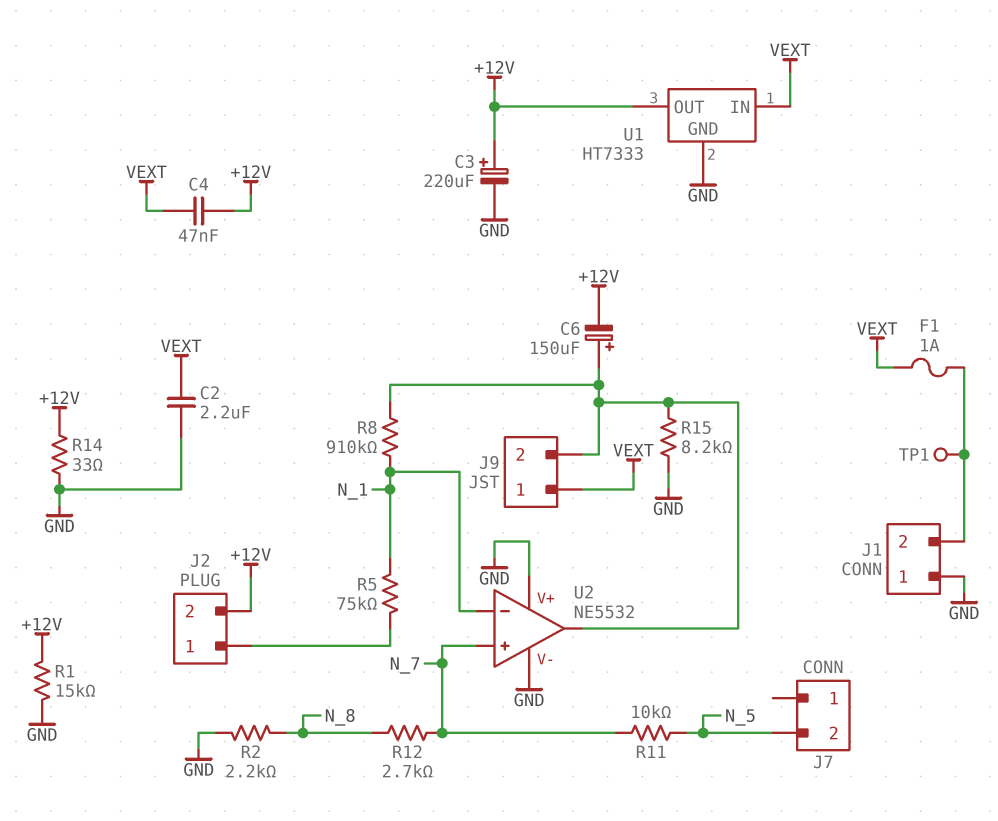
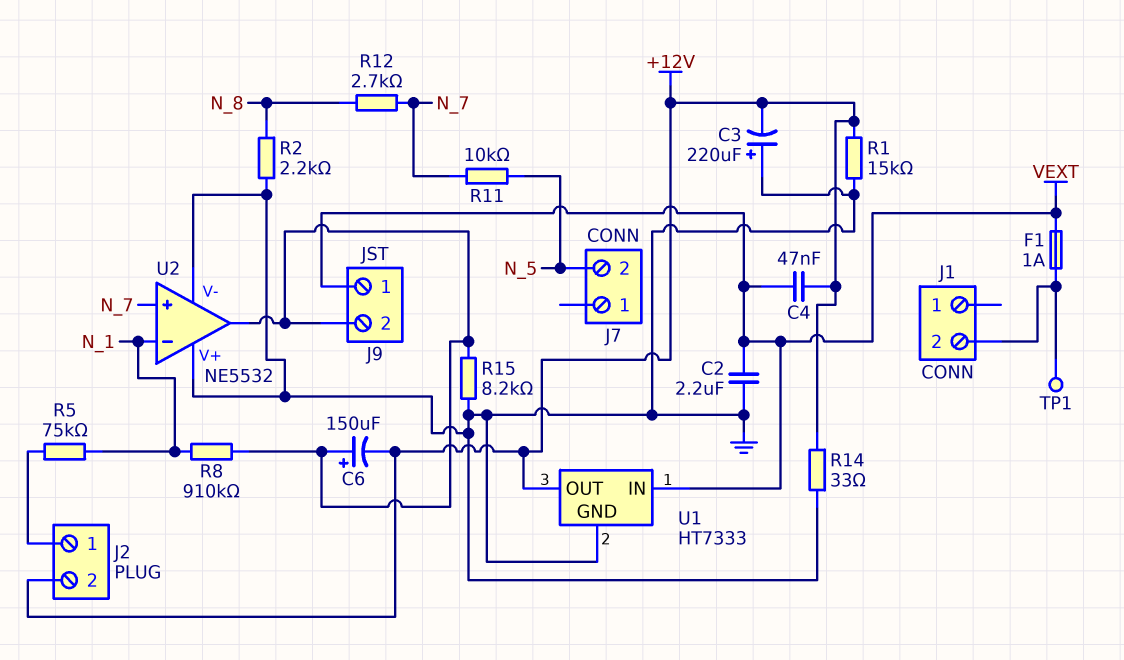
C3: 220uF (plus +12V, minus GND) -> 220uF (plus GND, minus +12V)
J1 pin 1: GND -> none

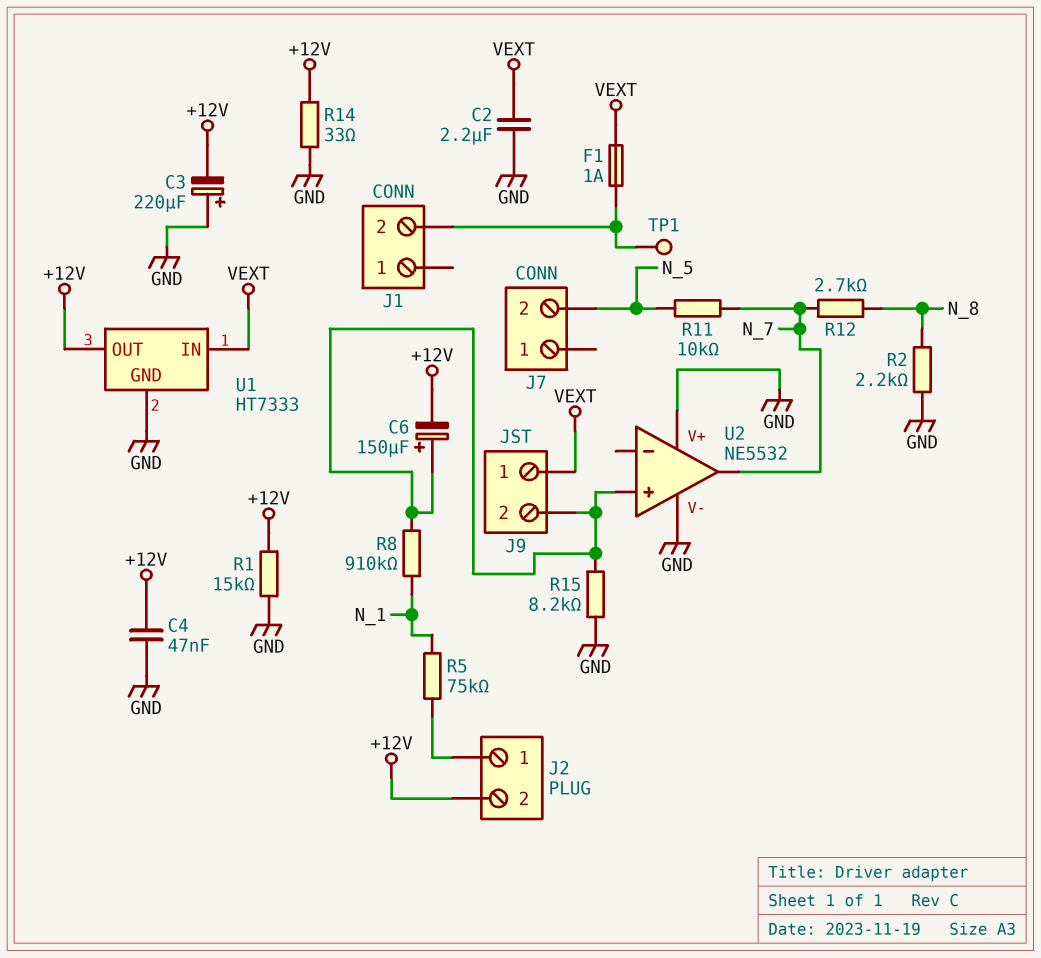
C4: 47nF (+12V, VEXT) -> 47nF (+12V, GND)
U2 pin in+: N_7 -> J9/2
U2 pin in-: N_1 -> none
U2 pin out: J9/2 -> N_7

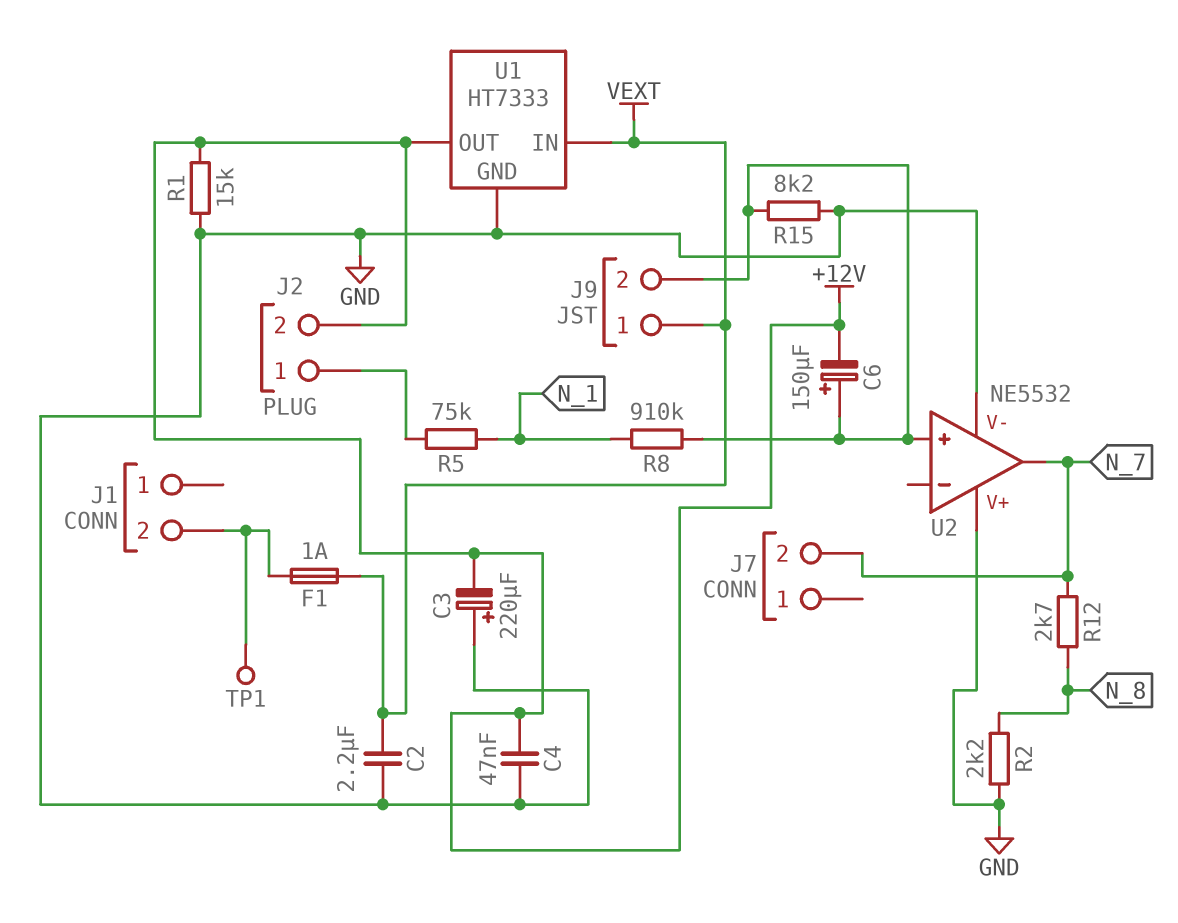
J7 pin 2: N_5 -> N_7
R11: 10k (N_5, N_7) -> none
R14: 33 (+12V, GND) -> none

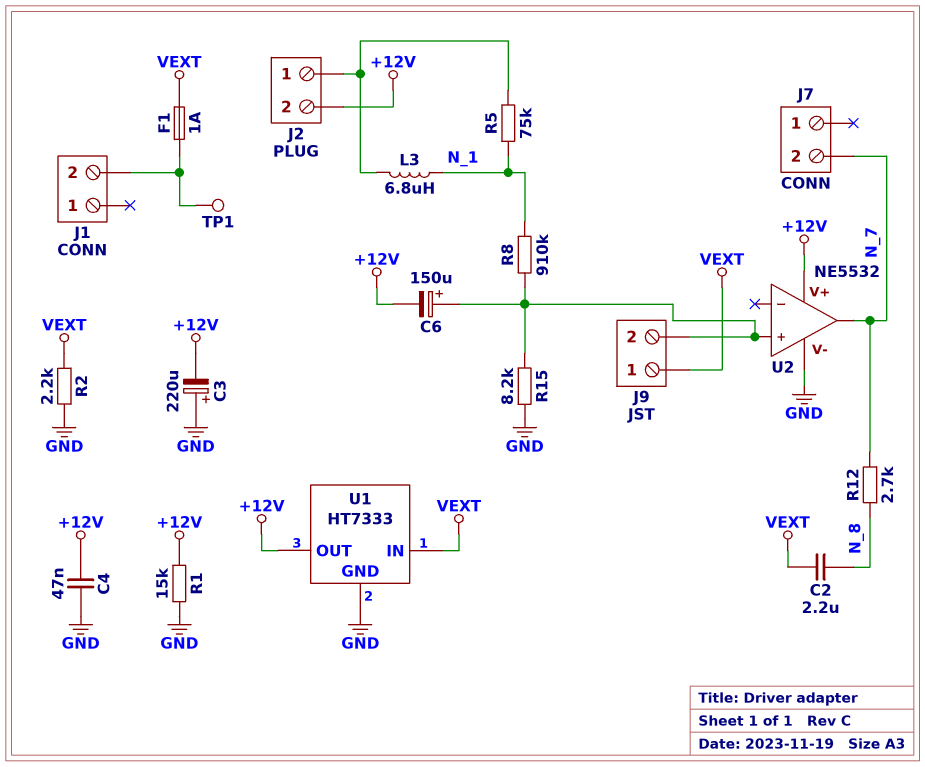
C2: 2.2uF (GND, VEXT) -> 2.2uF (N_8, VEXT)
L3: none -> 6.8uH (J2/1, N_1)
R2: 2.2k (GND, N_8) -> 2.2k (GND, VEXT)
U2 pin V+: GND -> +12V

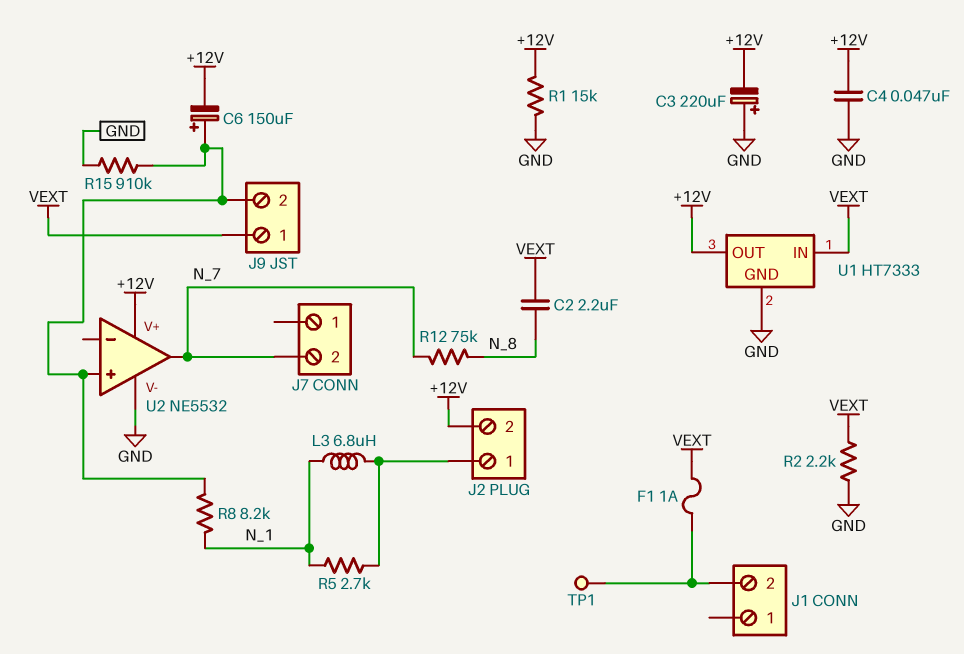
R5: 75k (J2/1, N_1) -> 2.7k (J2/1, N_1)
R8: 910k (J9/2, N_1) -> 8.2k (J9/2, N_1)
R12: 2.7k (N_7, N_8) -> 75k (N_7, N_8)
R15: 8.2k (GND, J9/2) -> 910k (GND, J9/2)

